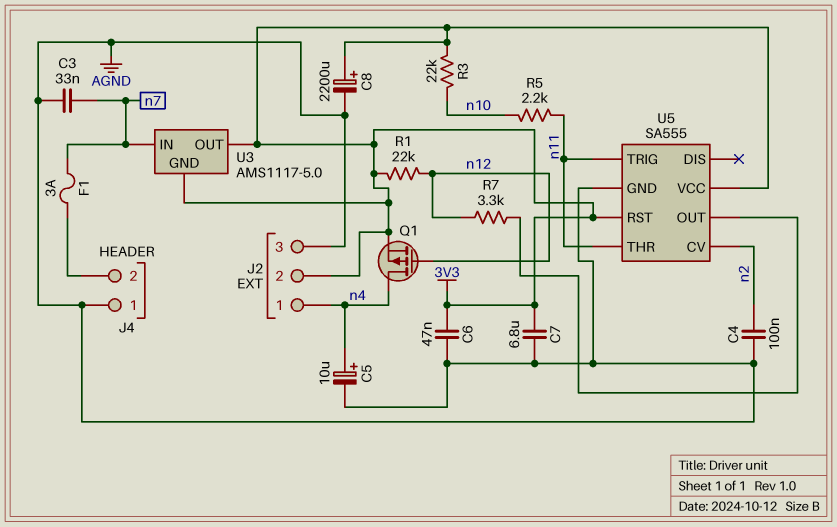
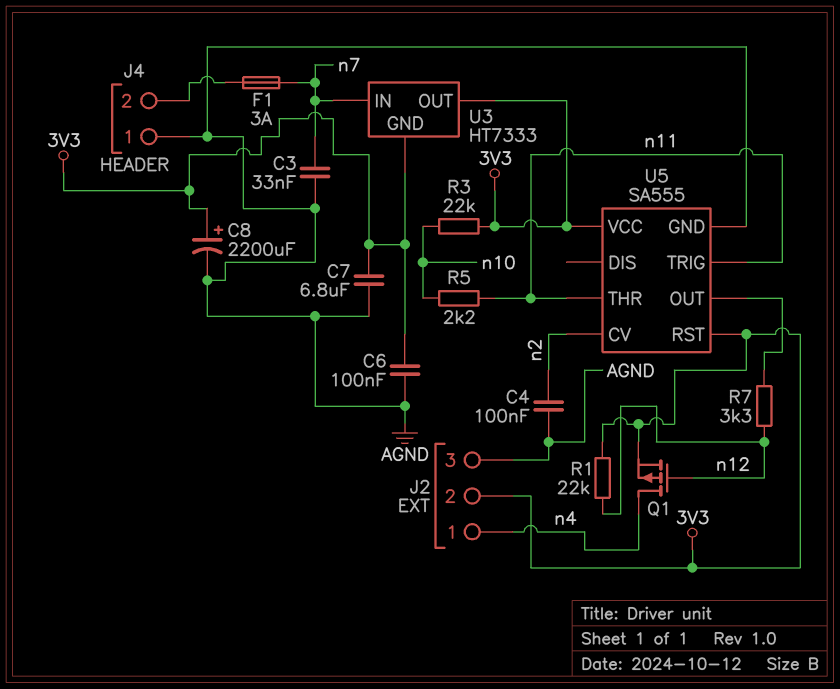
C5: 10uF (plus n4, minus AGND) -> none
C6: 47nF (3V3, AGND) -> 100nF (3V3, AGND)
U3: AMS1117-5.0 -> HT7333

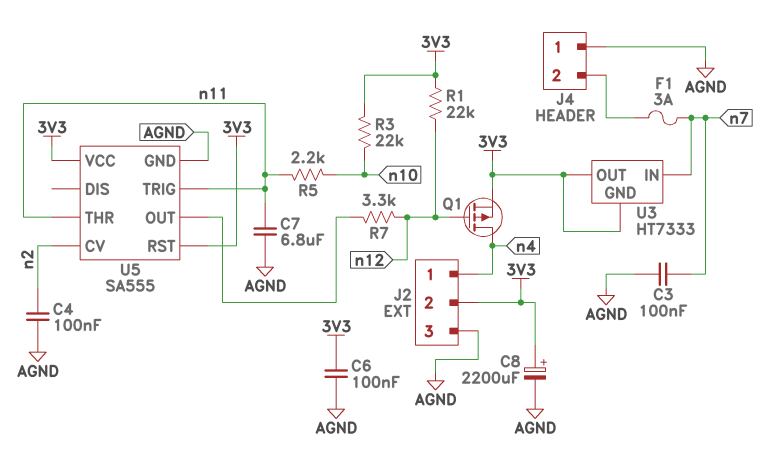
C3: 33nF (AGND, n7) -> 100nF (AGND, n7)
C7: 6.8uF (3V3, AGND) -> 6.8uF (AGND, n11)

